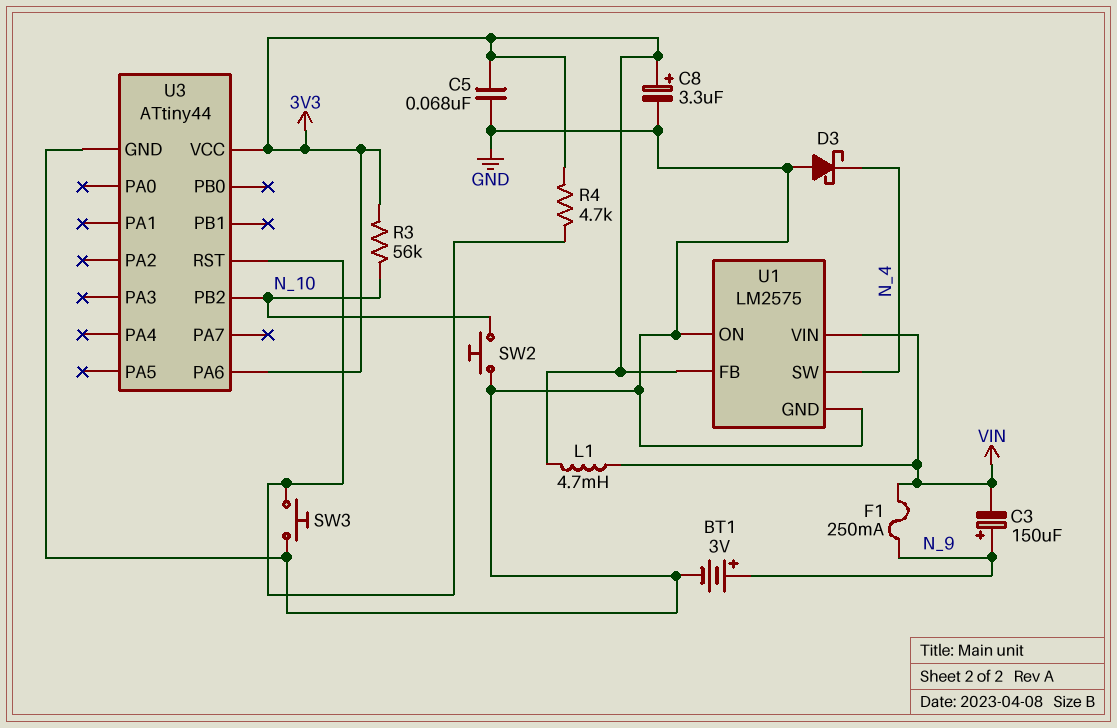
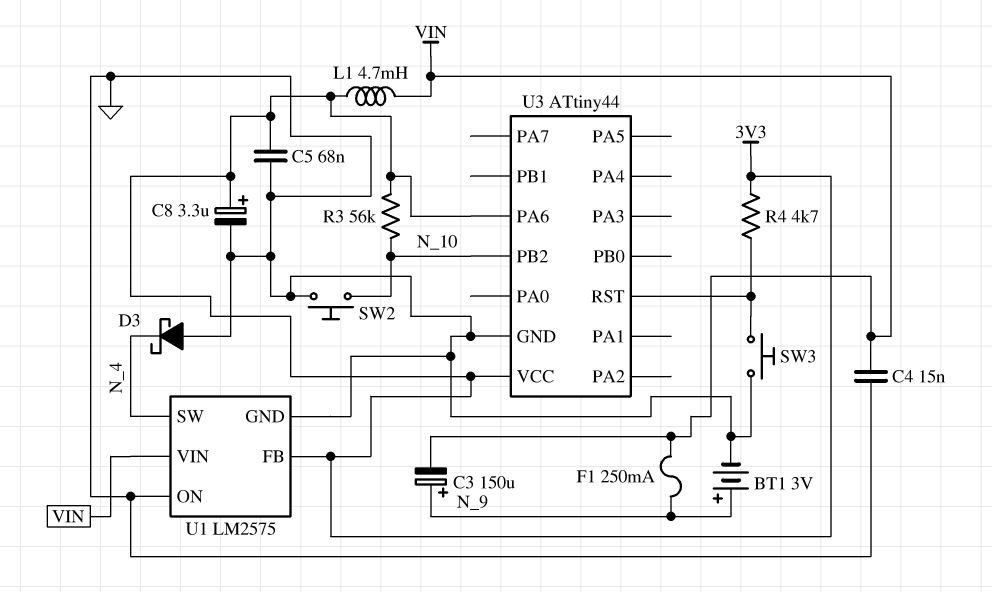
C4: none -> 15nF (GND, VIN)

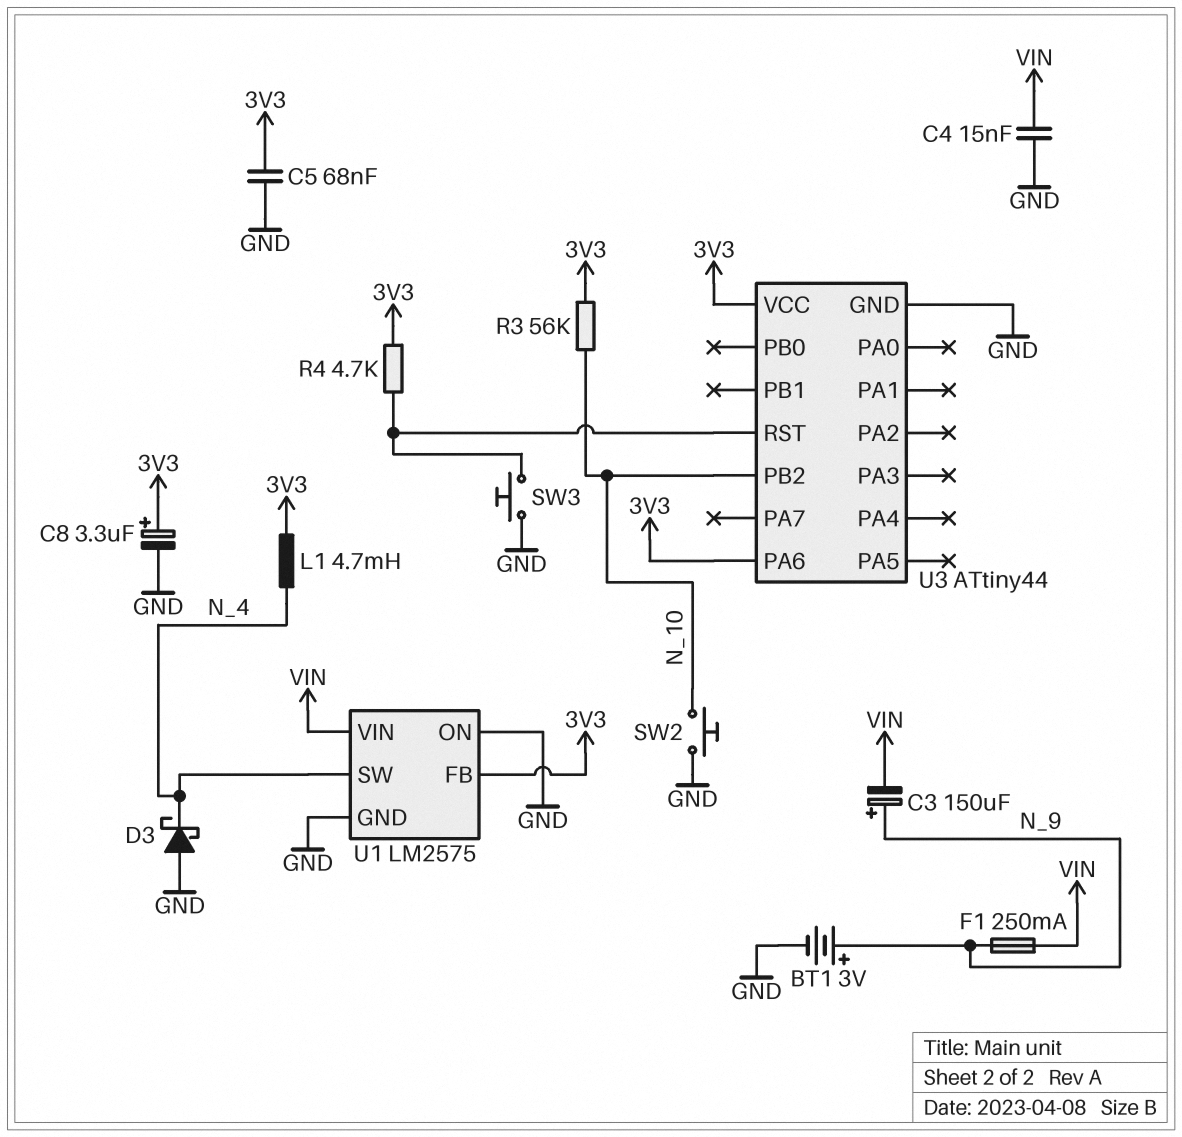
L1: 4.7mH (3V3, VIN) -> 4.7mH (3V3, N_4)

